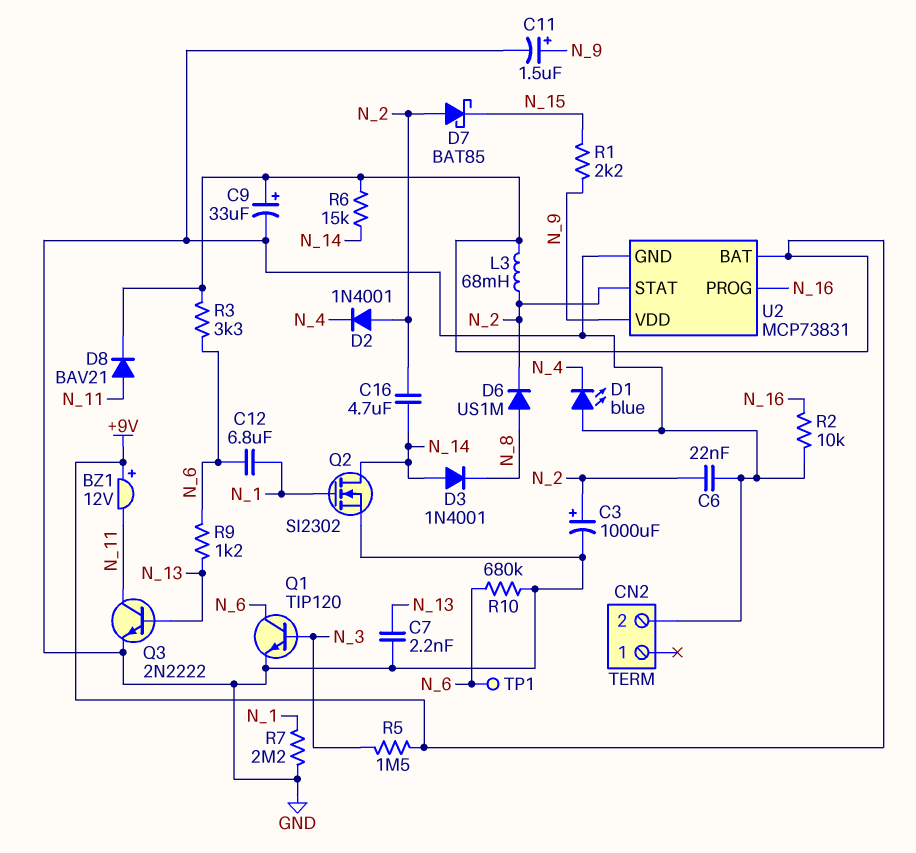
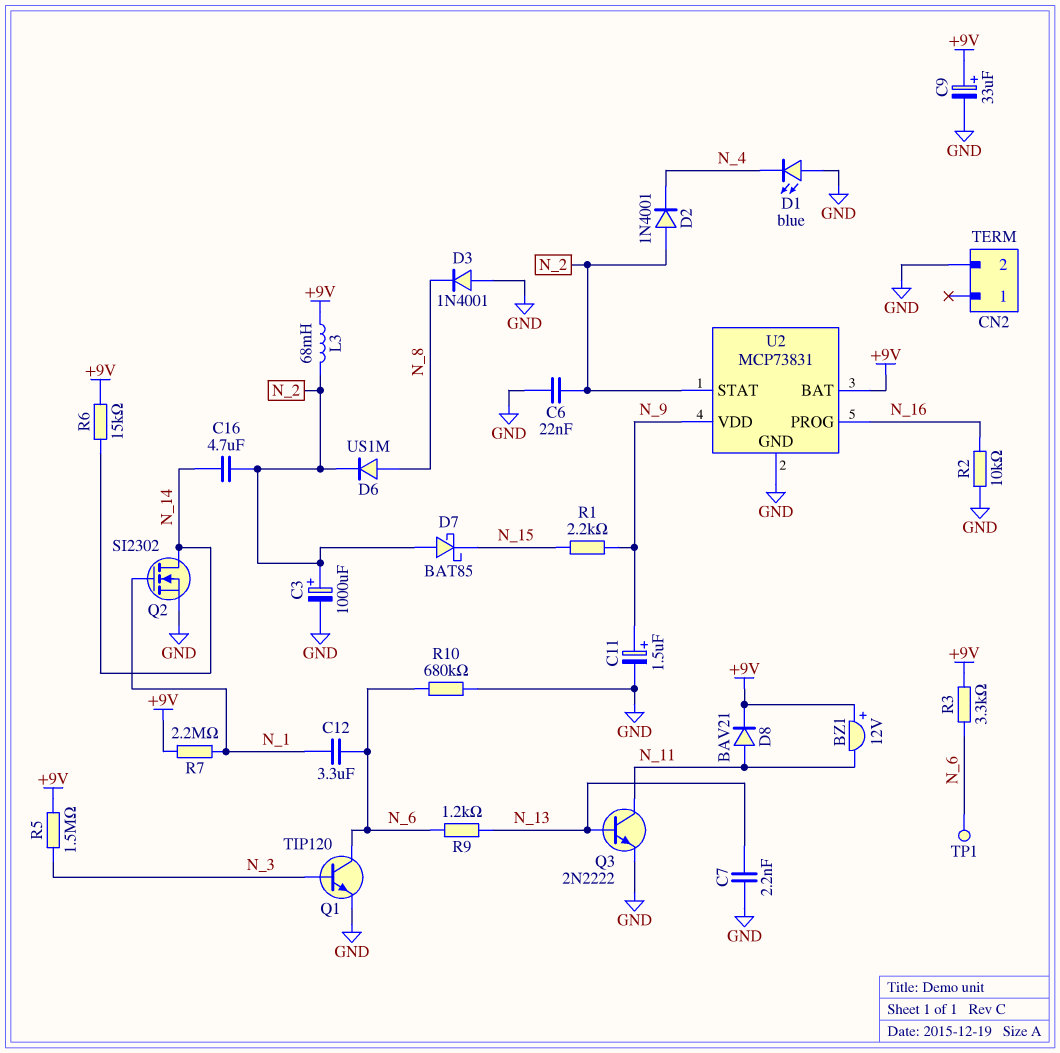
C12: 6.8uF (N_1, N_6) -> 3.3uF (N_1, N_6)
D3: diode 1N4001 (A N_14, K N_8) -> diode 1N4001 (A GND, K N_8)
R7: 2.2M (GND, N_1) -> 2.2M (+9V, N_1)

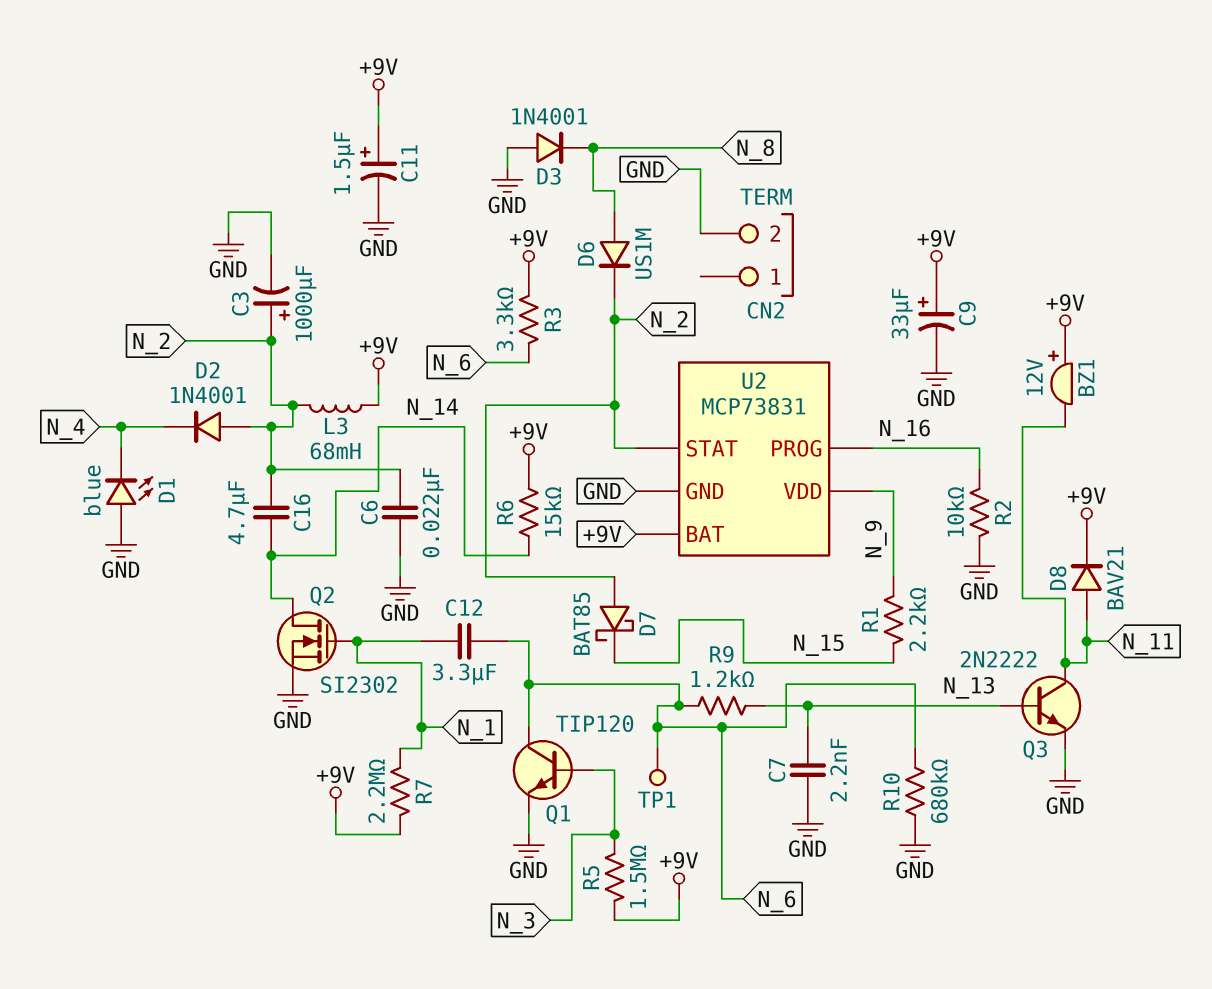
C11: 1.5uF (plus N_9, minus GND) -> 1.5uF (plus +9V, minus GND)

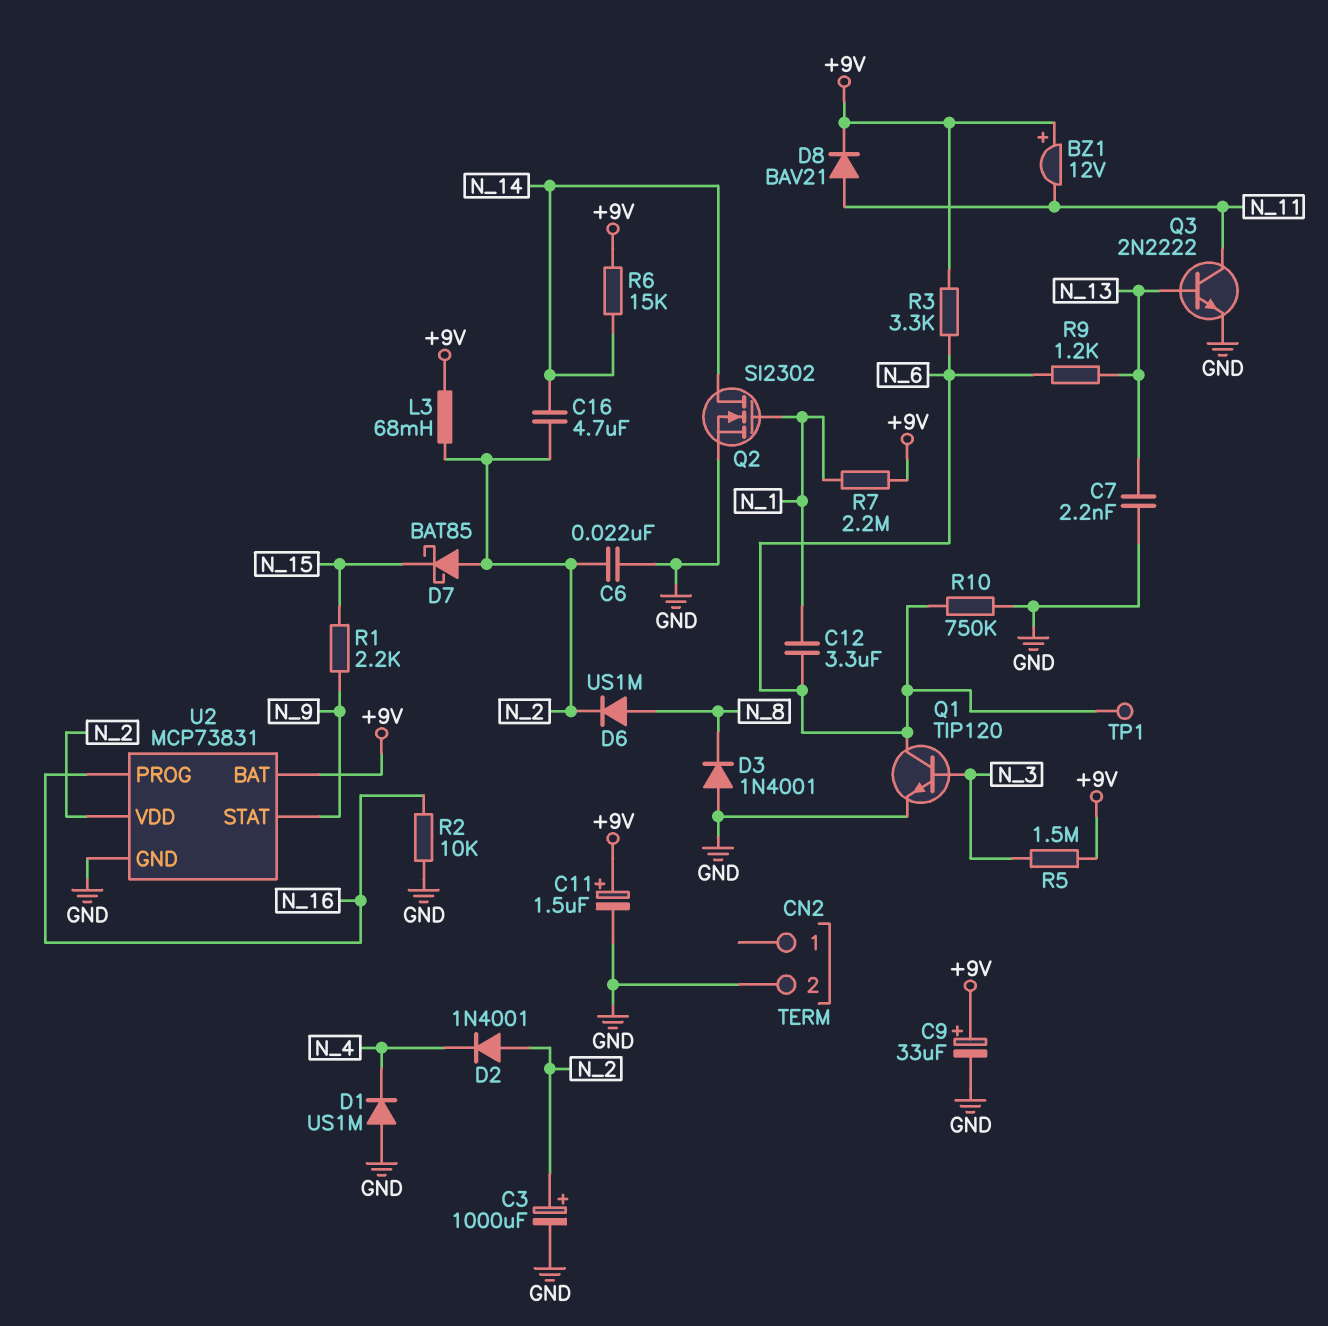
D1: LED blue (A GND, K N_4) -> diode US1M (A GND, K N_4)
R10: 680k (GND, N_6) -> 750k (GND, N_6)
U2 pin STAT: N_2 -> N_9
U2 pin VDD: N_9 -> N_2

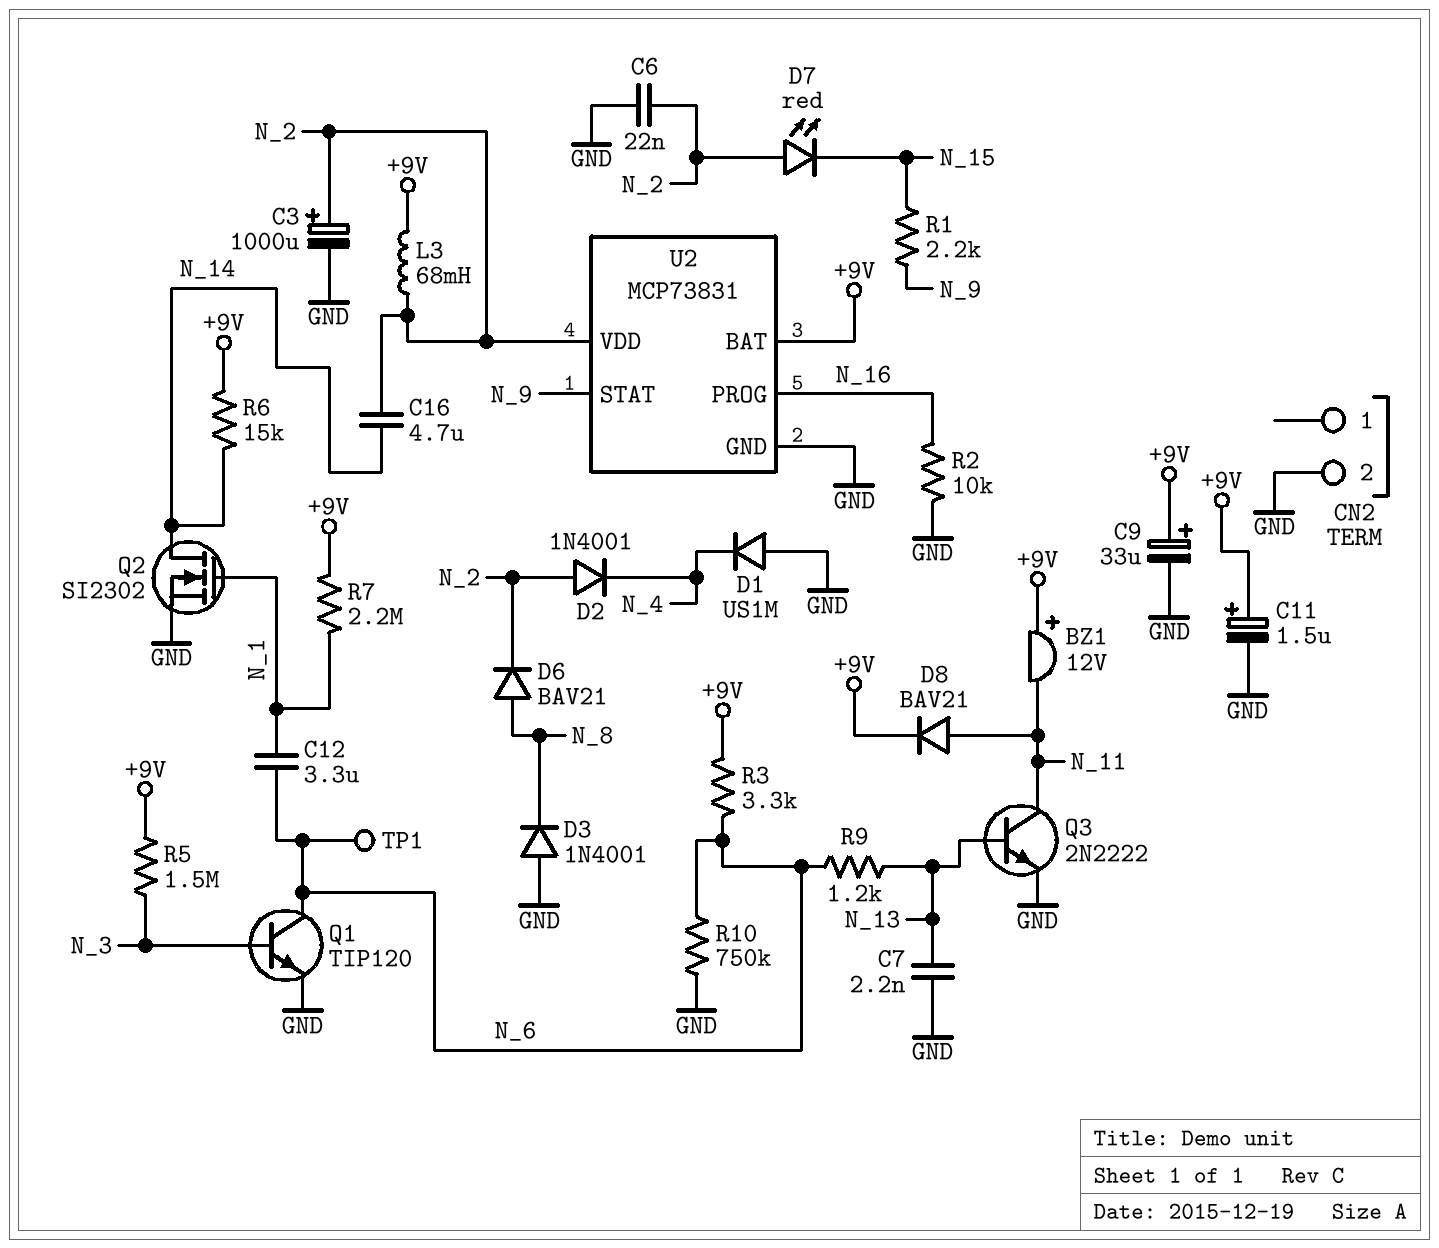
D6: diode US1M (A N_8, K N_2) -> diode BAV21 (A N_8, K N_2)
D7: schottky BAT85 (A N_2, K N_15) -> LED red (A N_2, K N_15)

